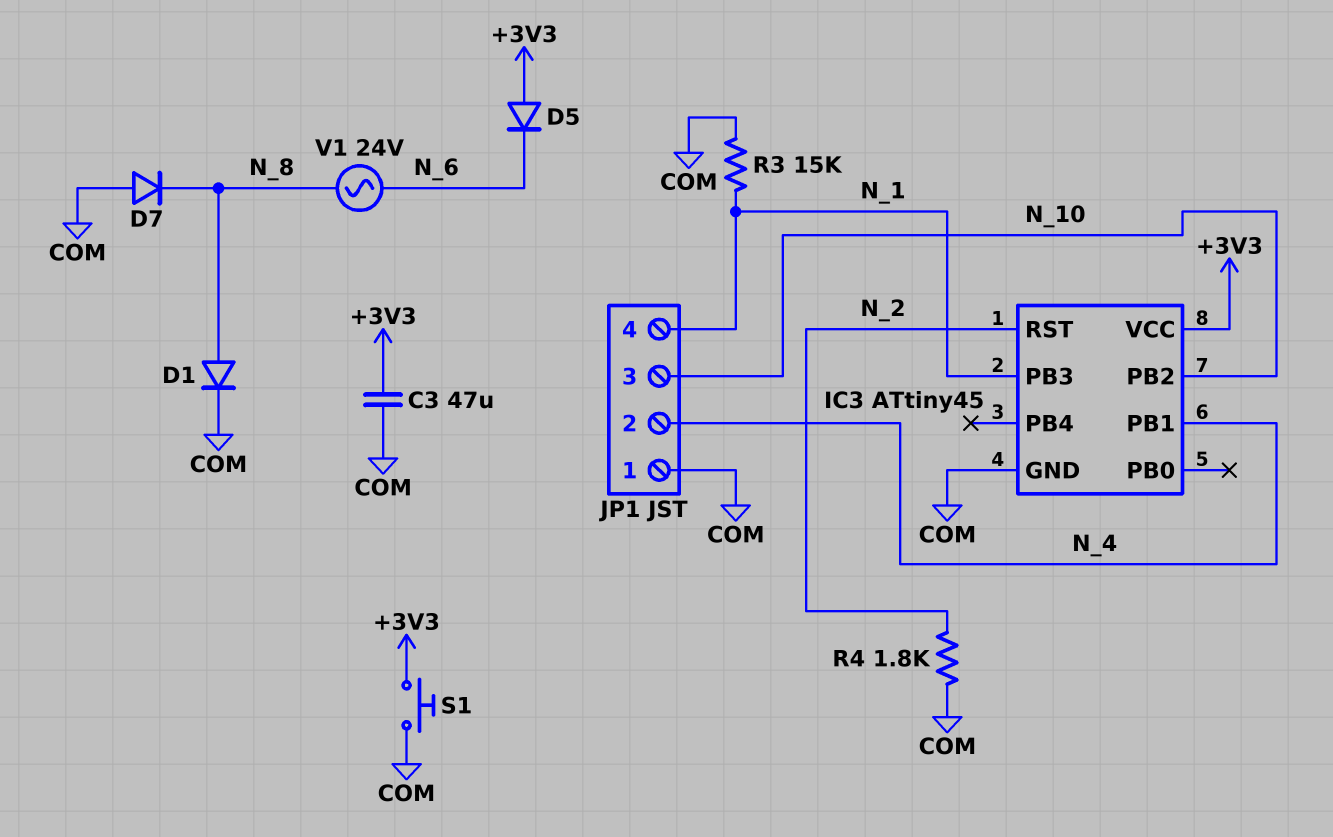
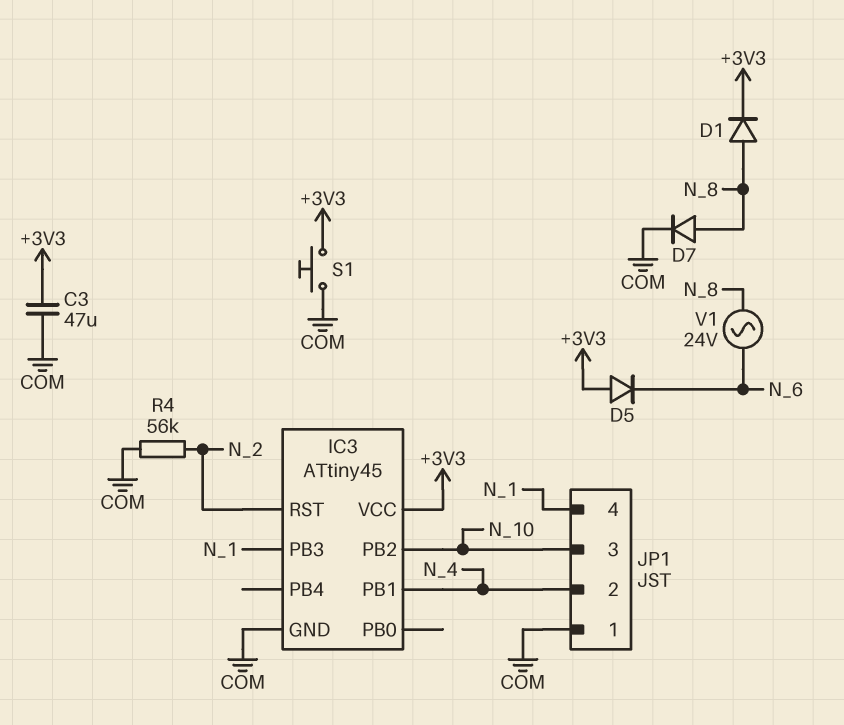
D1: diode (A N_8, K COM) -> diode (A N_8, K +3V3)
D7: diode (A COM, K N_8) -> diode (A N_8, K COM)
R3: 15k (COM, N_1) -> none
R4: 1.8k (COM, N_2) -> 56k (COM, N_2)

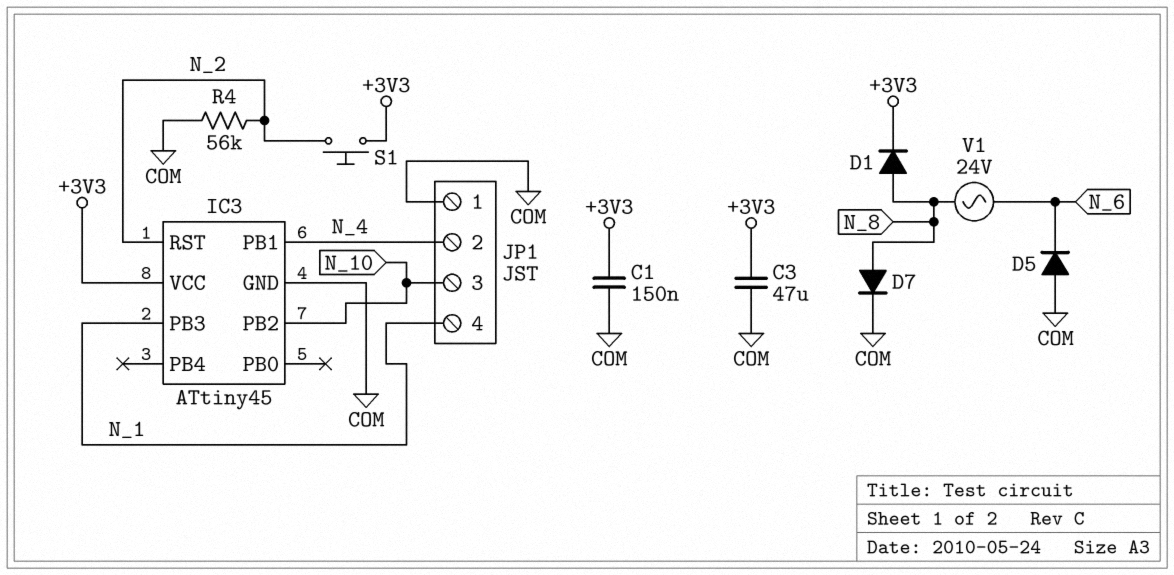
C1: none -> 150nF (+3V3, COM)
D5: diode (A +3V3, K N_6) -> diode (A COM, K N_6)
S1: button (+3V3, COM) -> button (+3V3, N_2)

